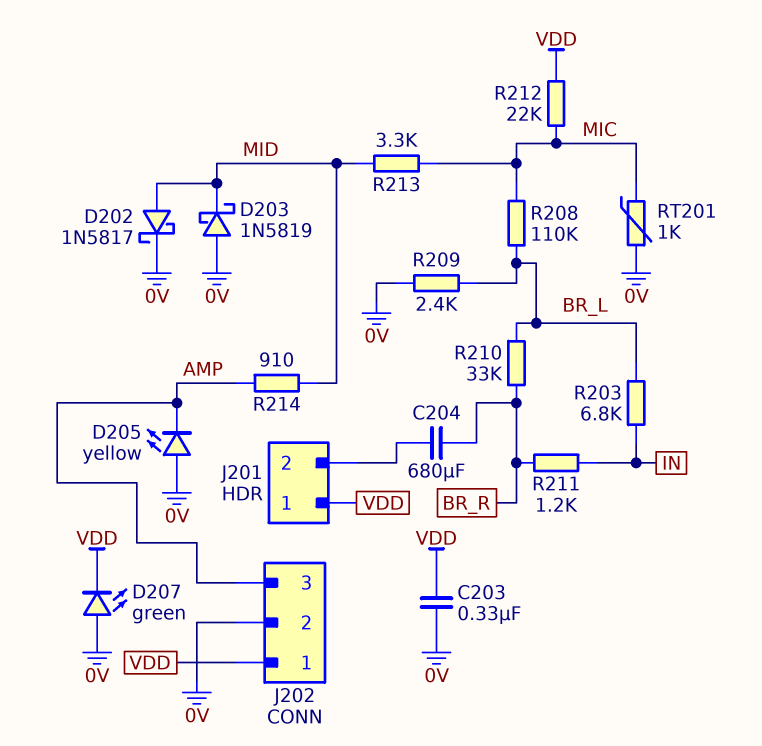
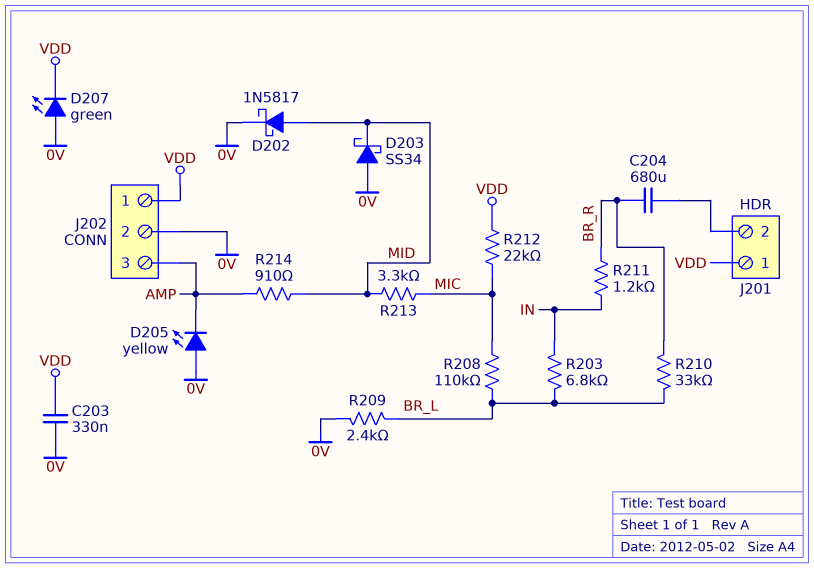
D203: schottky 1N5819 (A 0V, K MID) -> schottky SS34 (A 0V, K MID)
RT201: 1k (0V, MIC) -> none

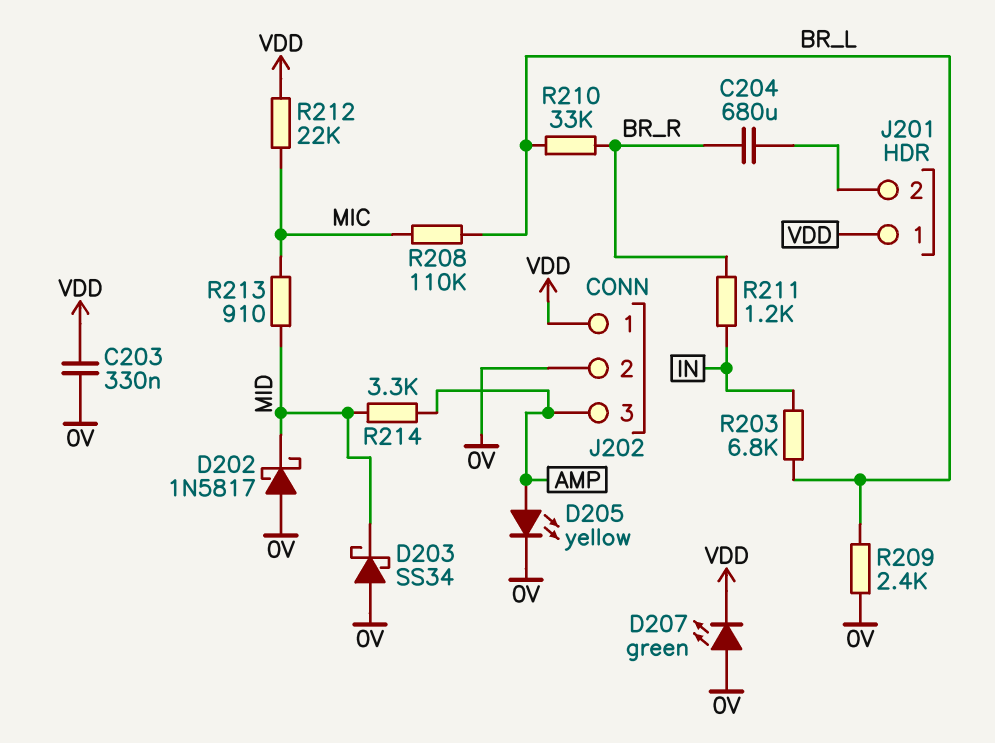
D202: schottky 1N5817 (A MID, K 0V) -> schottky 1N5817 (A 0V, K MID)
D205: LED yellow (A 0V, K AMP) -> LED yellow (A AMP, K 0V)
R213: 3.3k (MIC, MID) -> 910 (MIC, MID)
R214: 910 (AMP, MID) -> 3.3k (AMP, MID)

